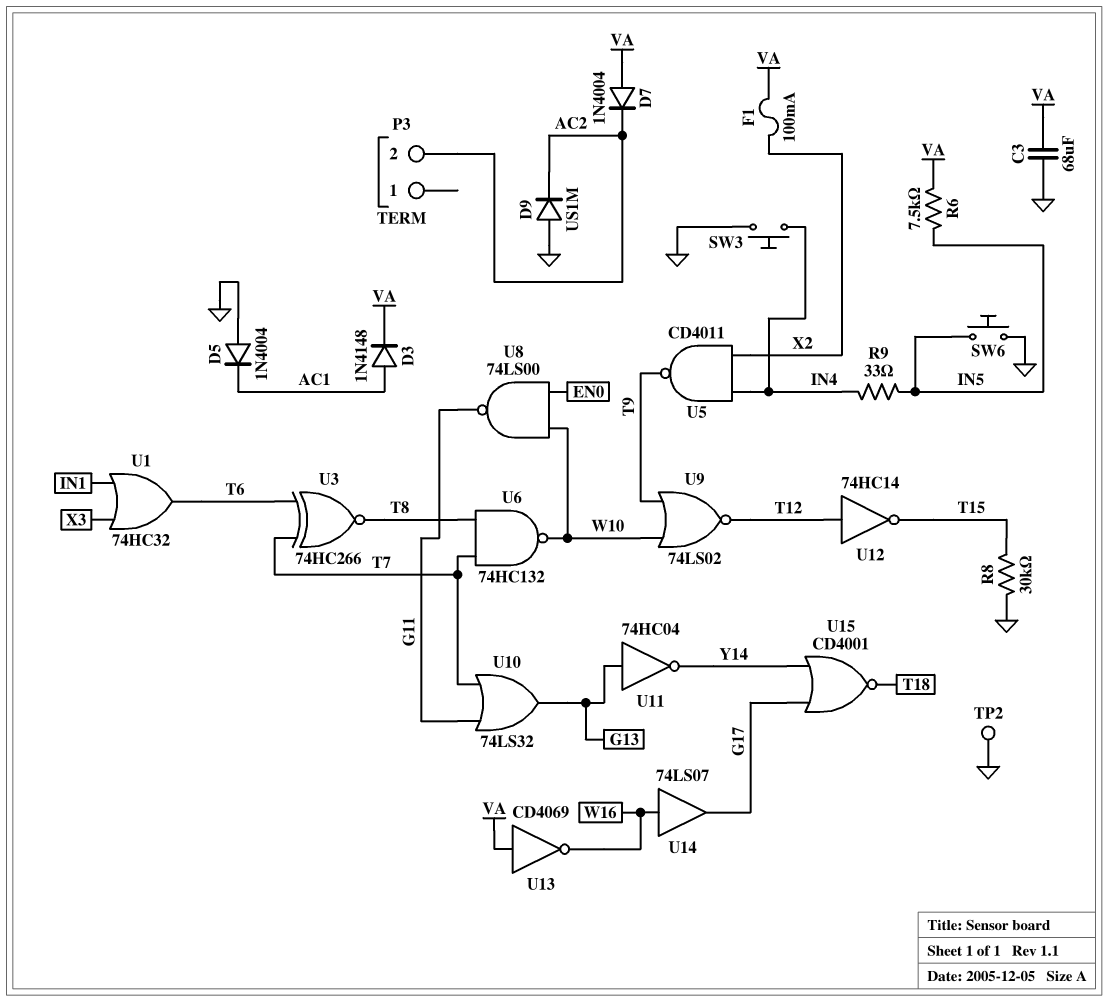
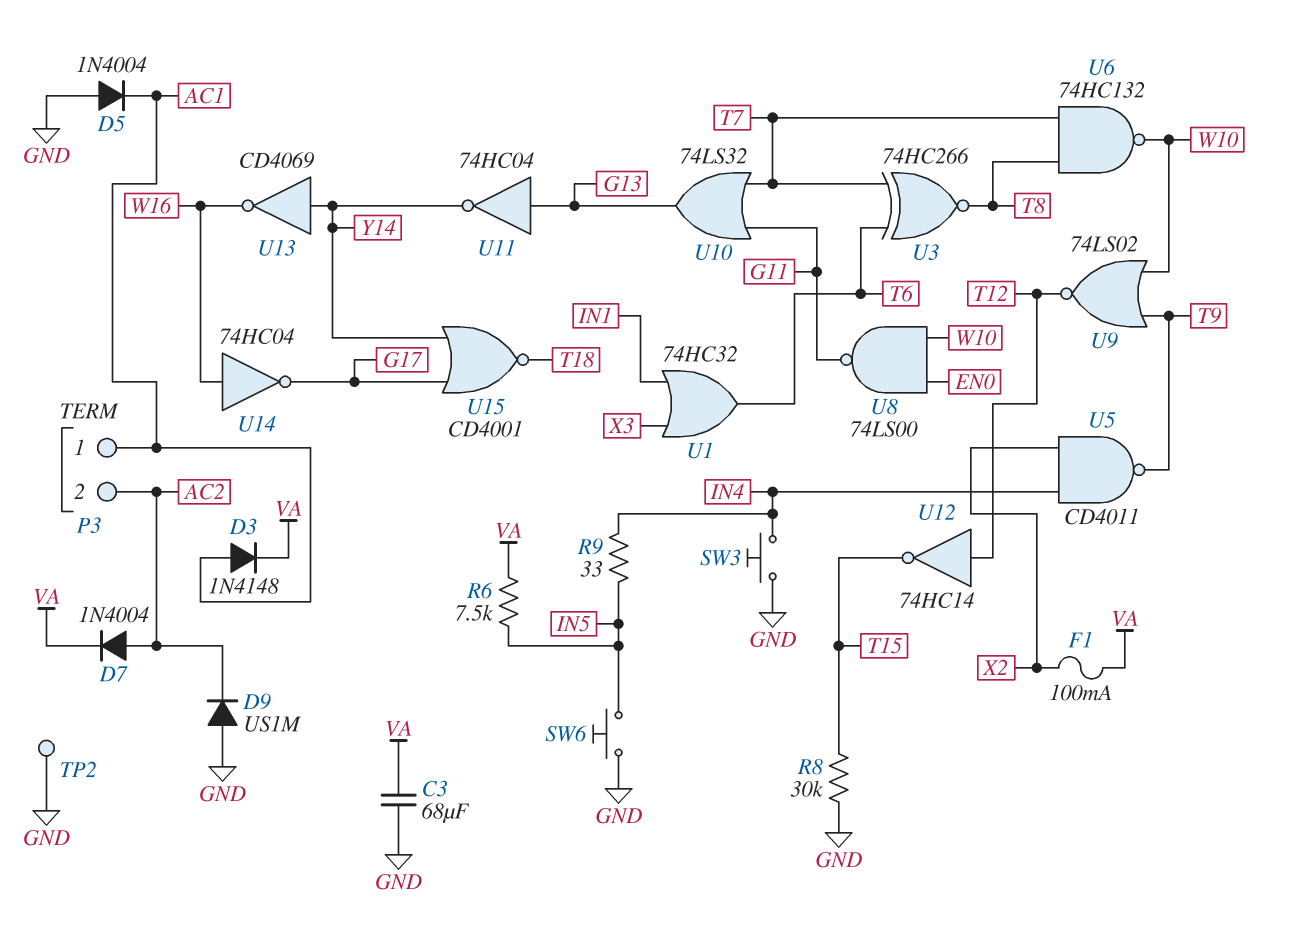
D7: diode 1N4004 (A VA, K AC2) -> diode 1N4004 (A AC2, K VA)
P3 pin 1: none -> AC1
U13: NOT CD4069 (in VA, out W16) -> NOT CD4069 (in Y14, out W16)
U14: buffer 74LS07 (in W16, out G17) -> NOT 74HC04 (in W16, out G17)

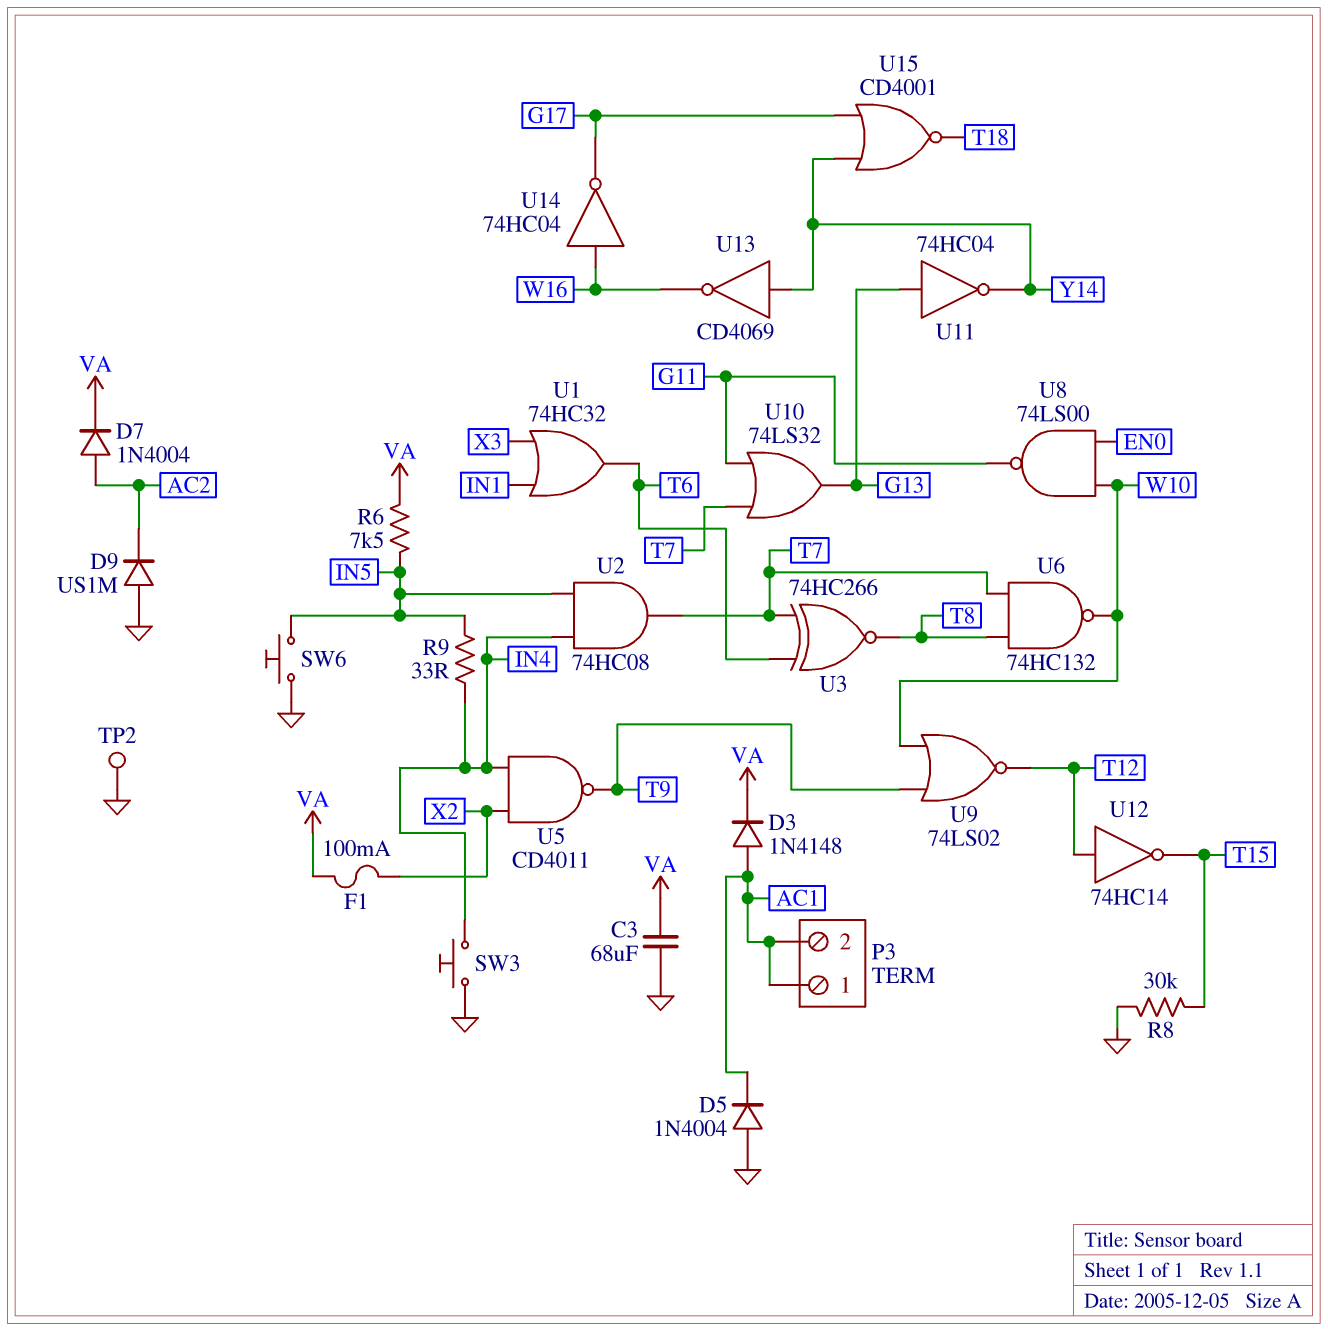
P3 pin 2: AC2 -> AC1
U2: none -> AND 74HC08 (in IN4, in IN5, out T7)

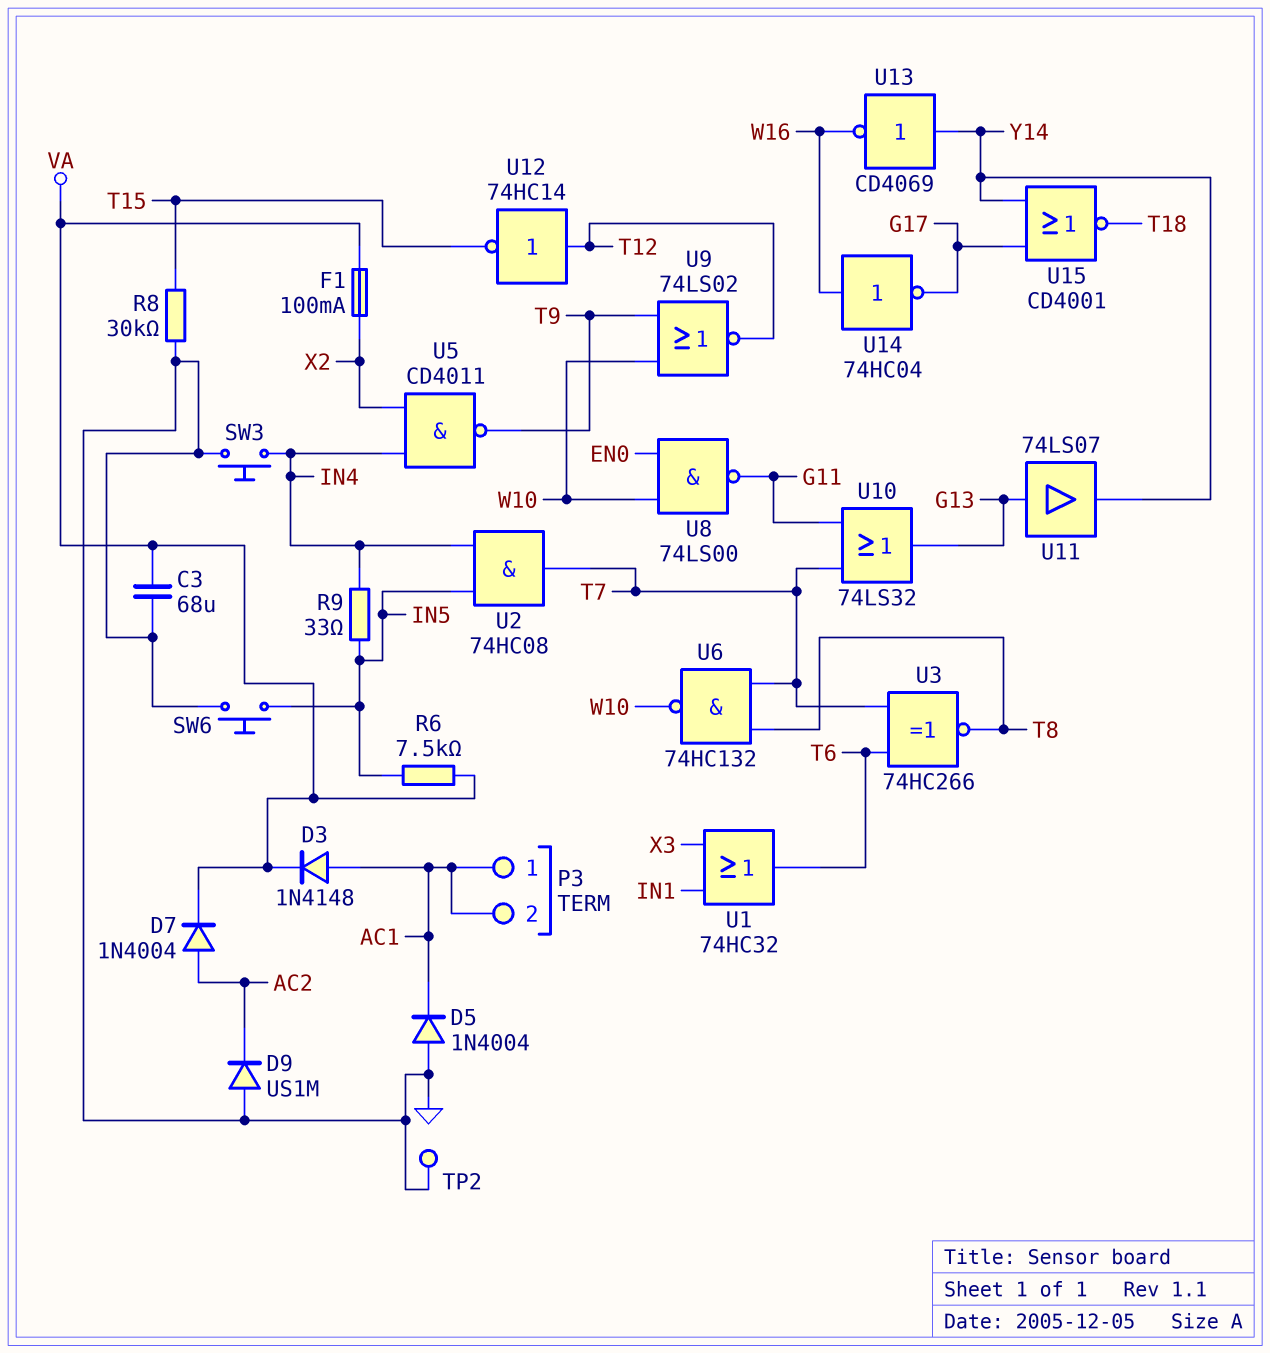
U11: NOT 74HC04 (in G13, out Y14) -> buffer 74LS07 (in G13, out Y14)

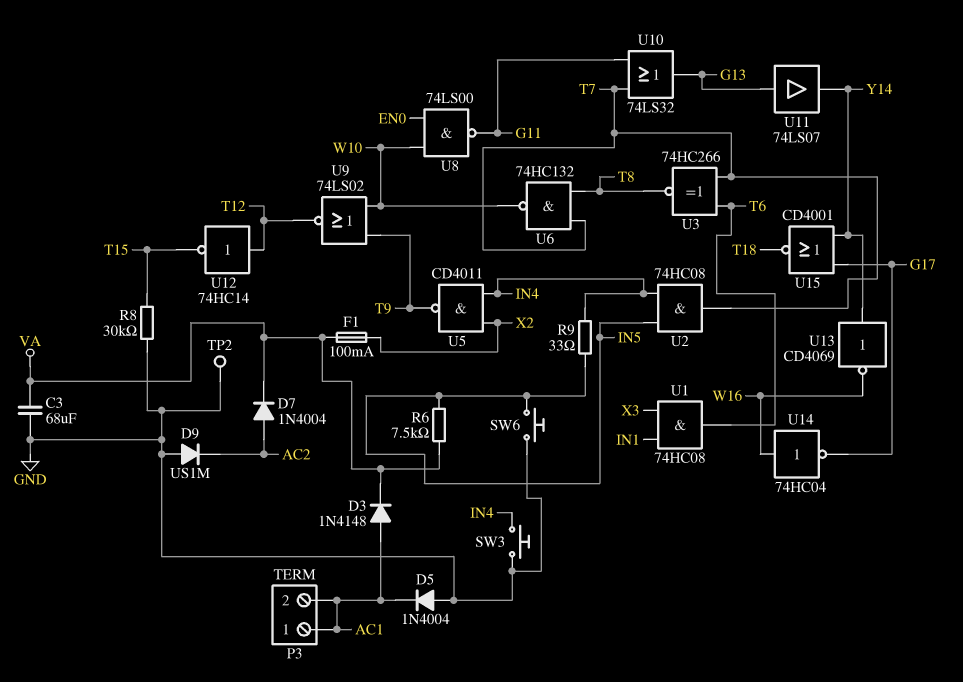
U1: OR 74HC32 (in IN1, in X3, out T6) -> AND 74HC08 (in IN1, in X3, out T6)

